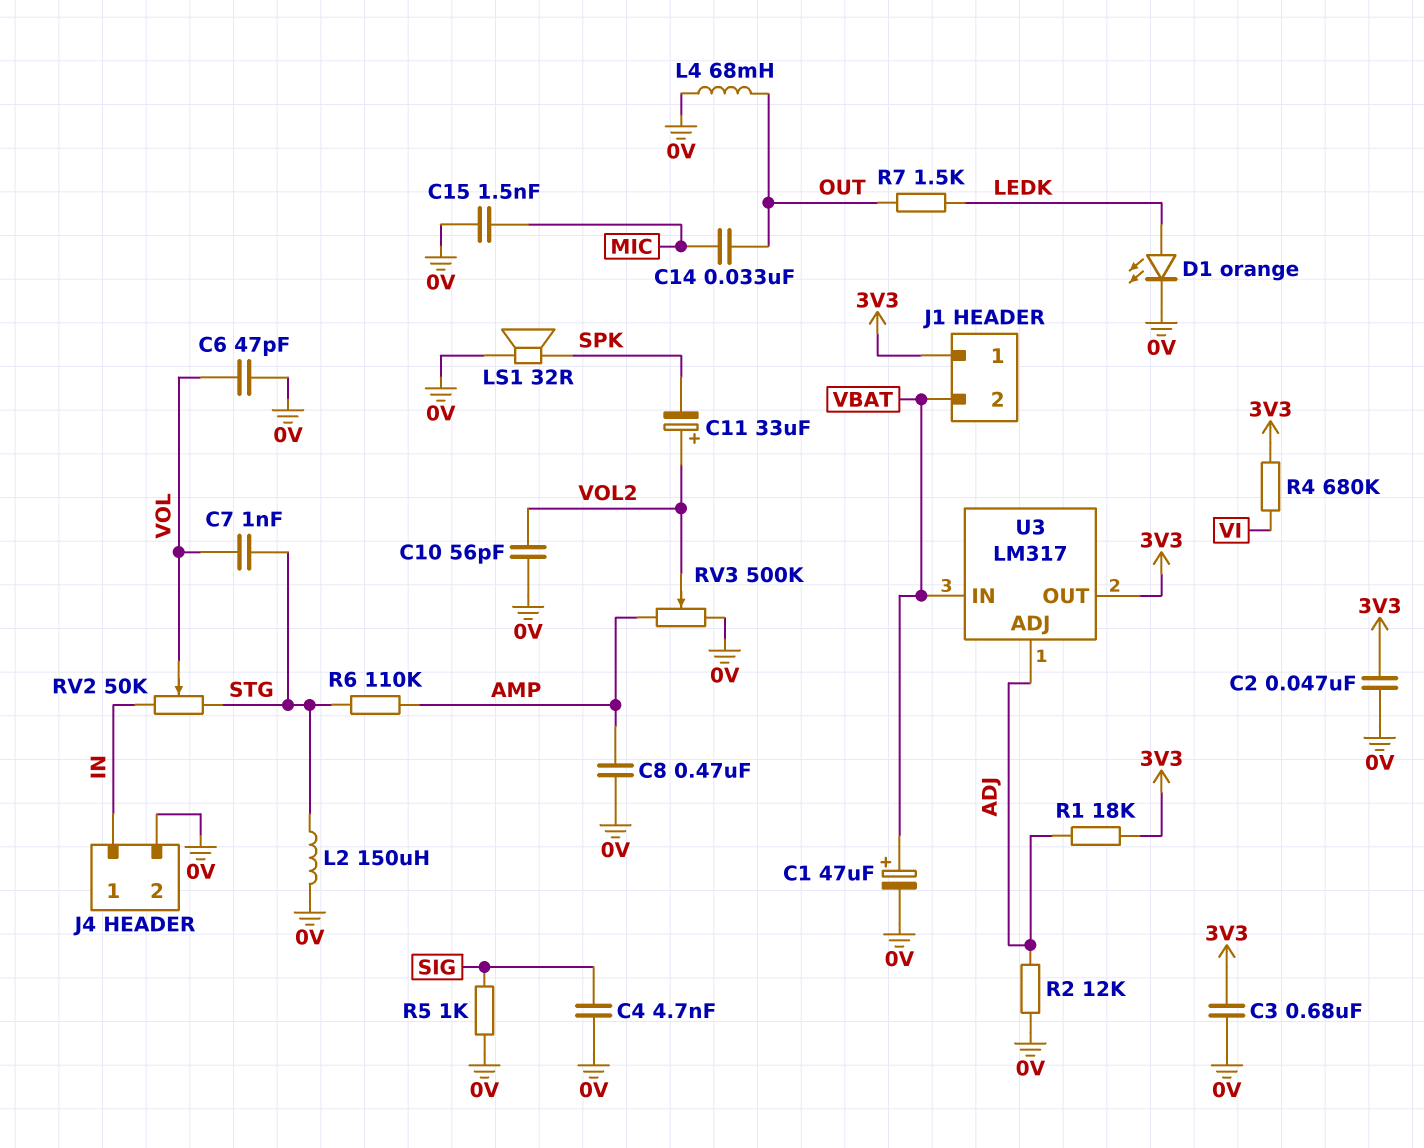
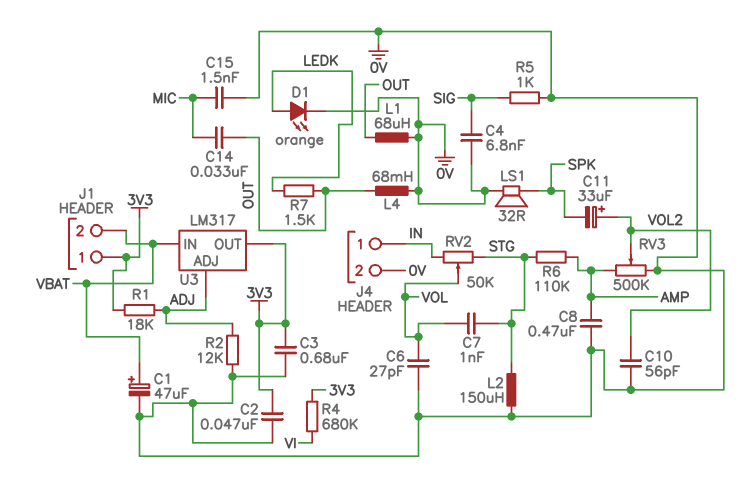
C4: 4.7nF (0V, SIG) -> 6.8nF (0V, SIG)
C6: 47pF (0V, VOL) -> 27pF (0V, VOL)
L1: none -> 68uH (0V, OUT)

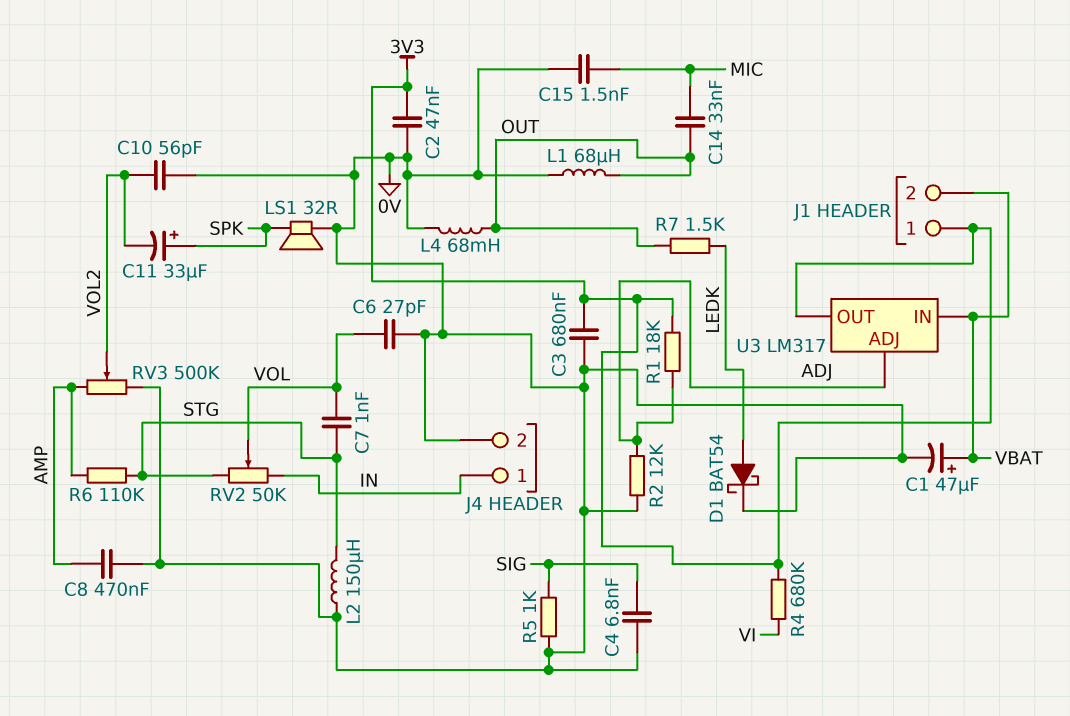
C11: 33uF (plus VOL2, minus SPK) -> 33uF (plus SPK, minus VOL2)
D1: LED orange (A LEDK, K 0V) -> schottky BAT54 (A LEDK, K 0V)

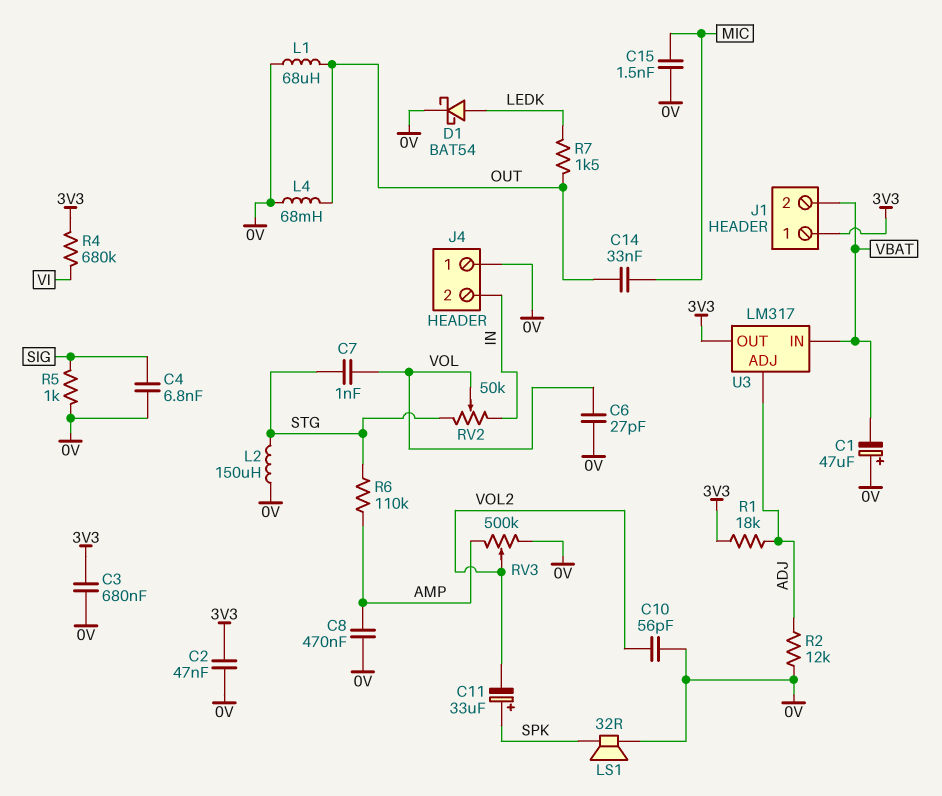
C1: 47uF (plus VBAT, minus 0V) -> 47uF (plus 0V, minus VBAT)
J4 pin 1: IN -> 0V
J4 pin 2: 0V -> IN

